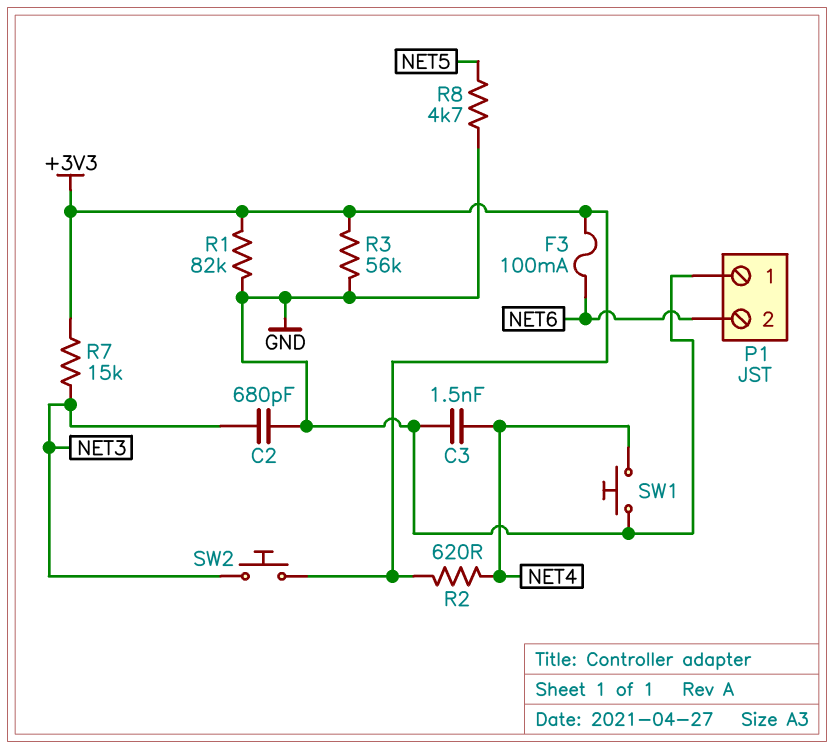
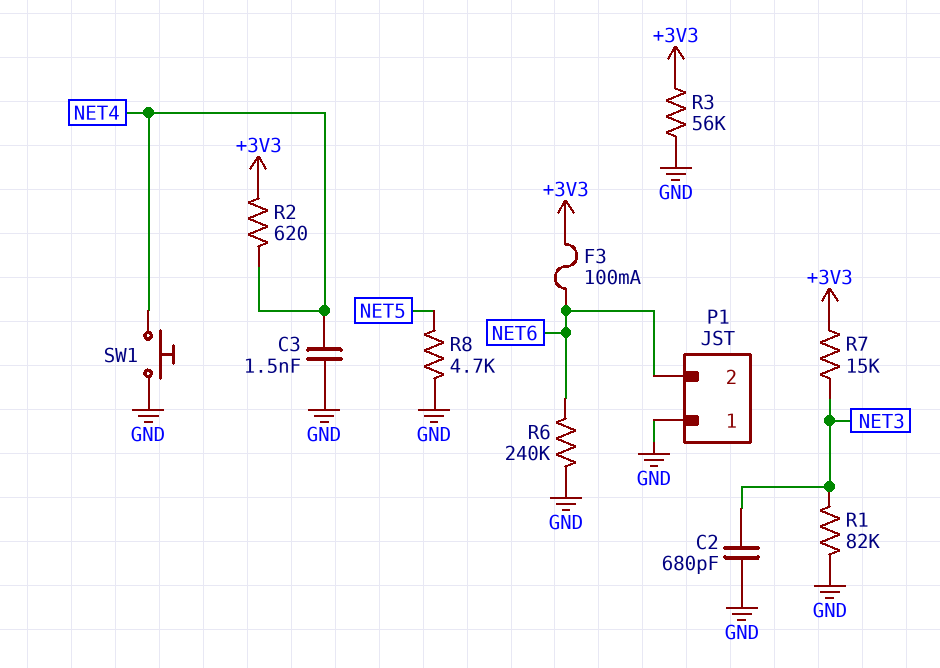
R1: 82k (+3V3, GND) -> 82k (GND, NET3)
R6: none -> 240k (GND, NET6)
SW2: button (+3V3, NET3) -> none

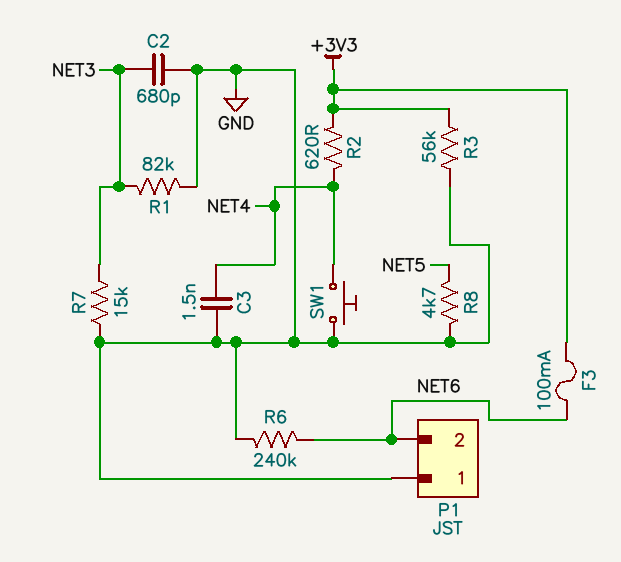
R7: 15k (+3V3, NET3) -> 15k (GND, NET3)

